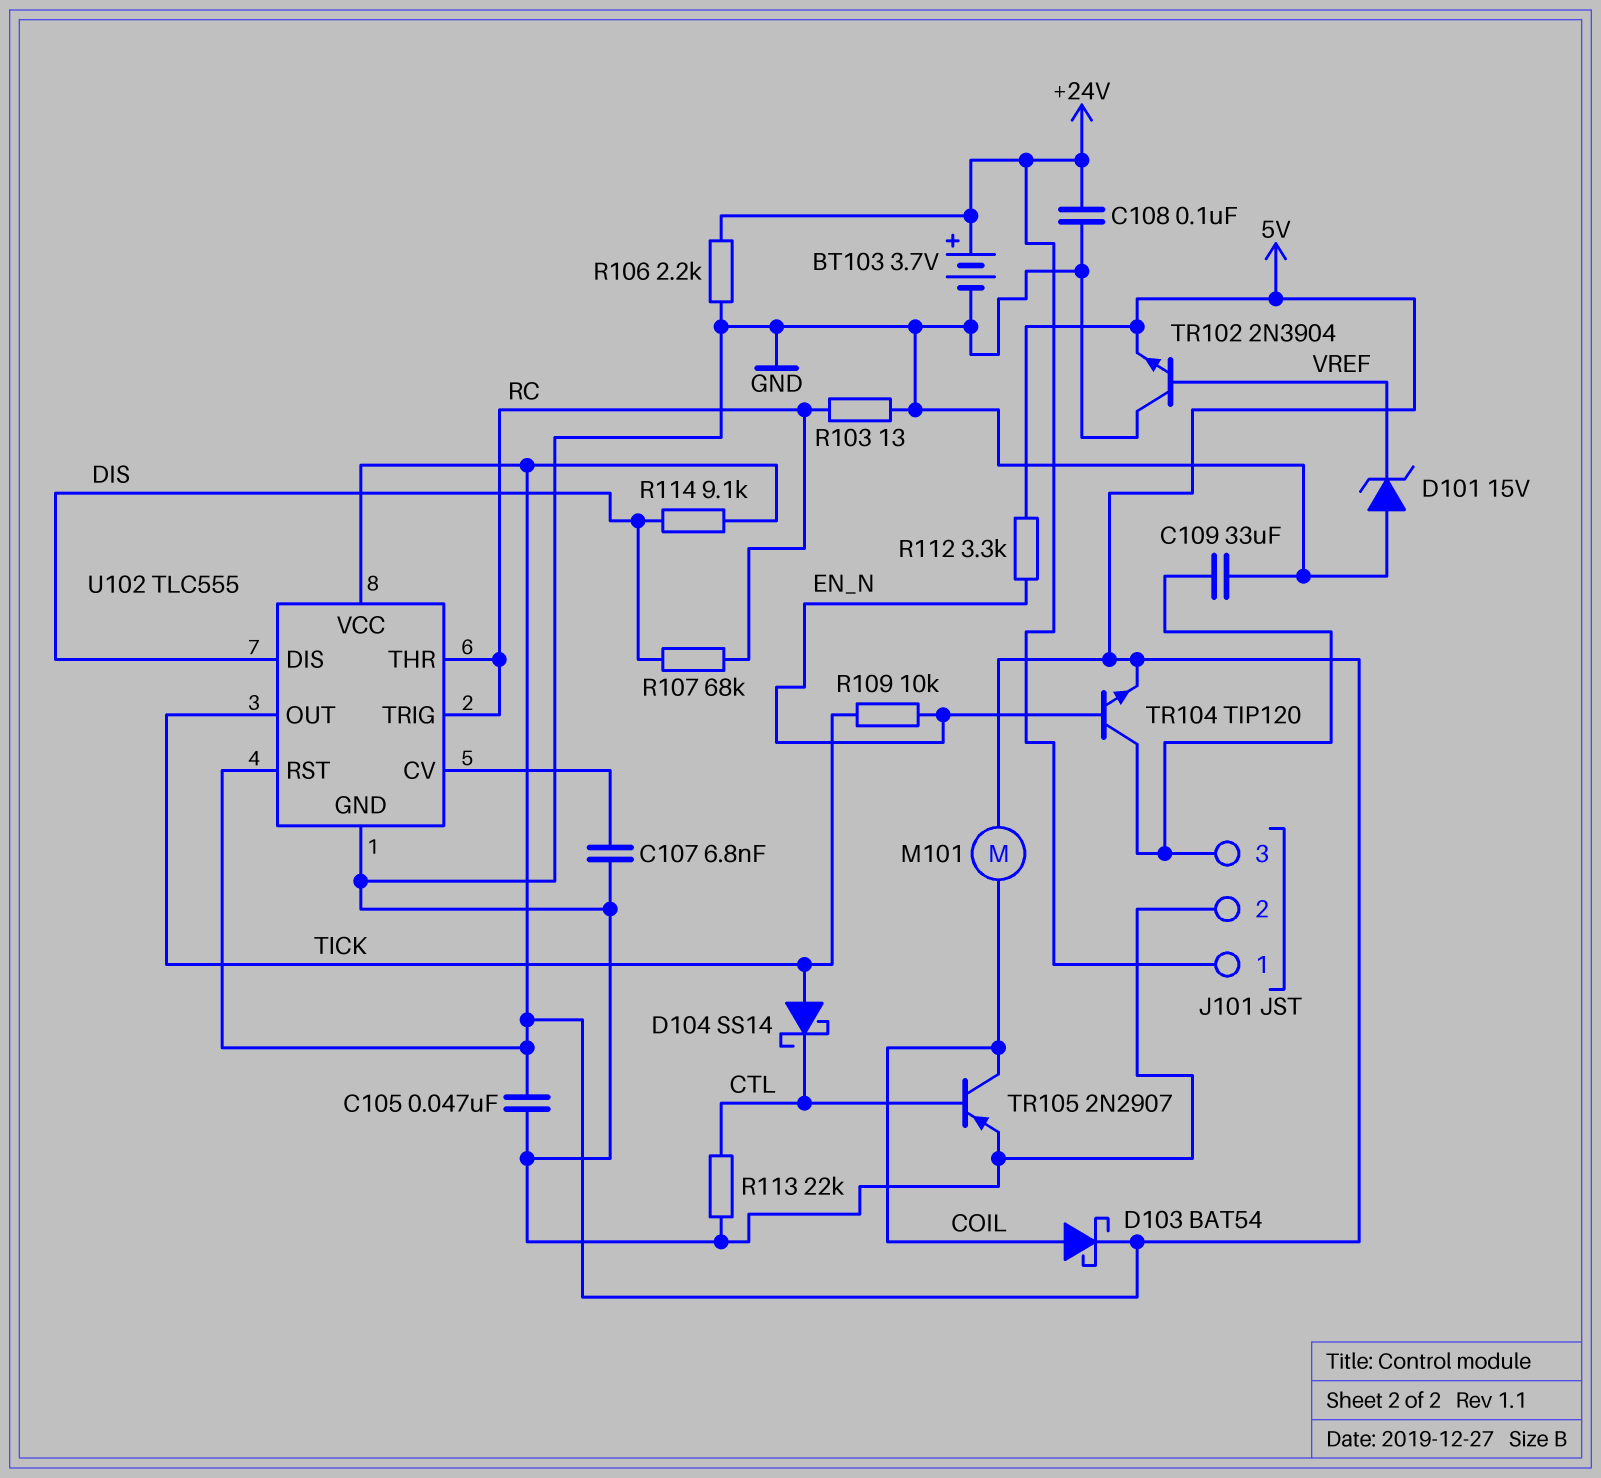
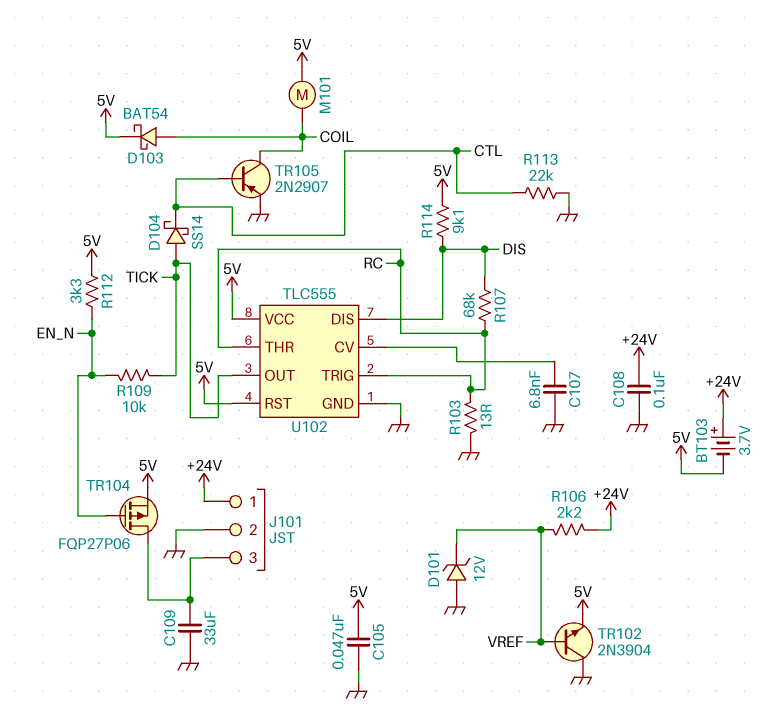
BT103: 3.7V (plus +24V, minus GND) -> 3.7V (plus +24V, minus 5V)
D101: zener 15V (A GND, K VREF) -> zener 12V (A GND, K VREF)
R106: 2.2k (+24V, GND) -> 2.2k (+24V, VREF)
TR104: NPN TIP120 (B EN_N, C J101/3, E 5V) -> PMOS FQP27P06 (G EN_N, D J101/3, S 5V)

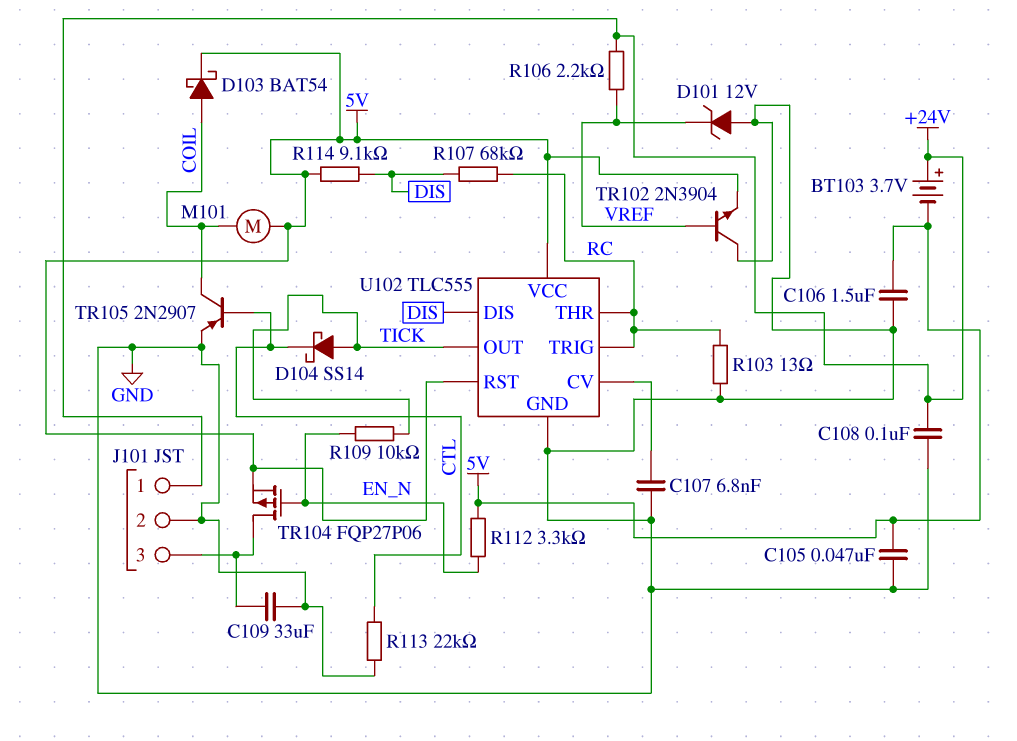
C106: none -> 1.5uF (5V, GND)

